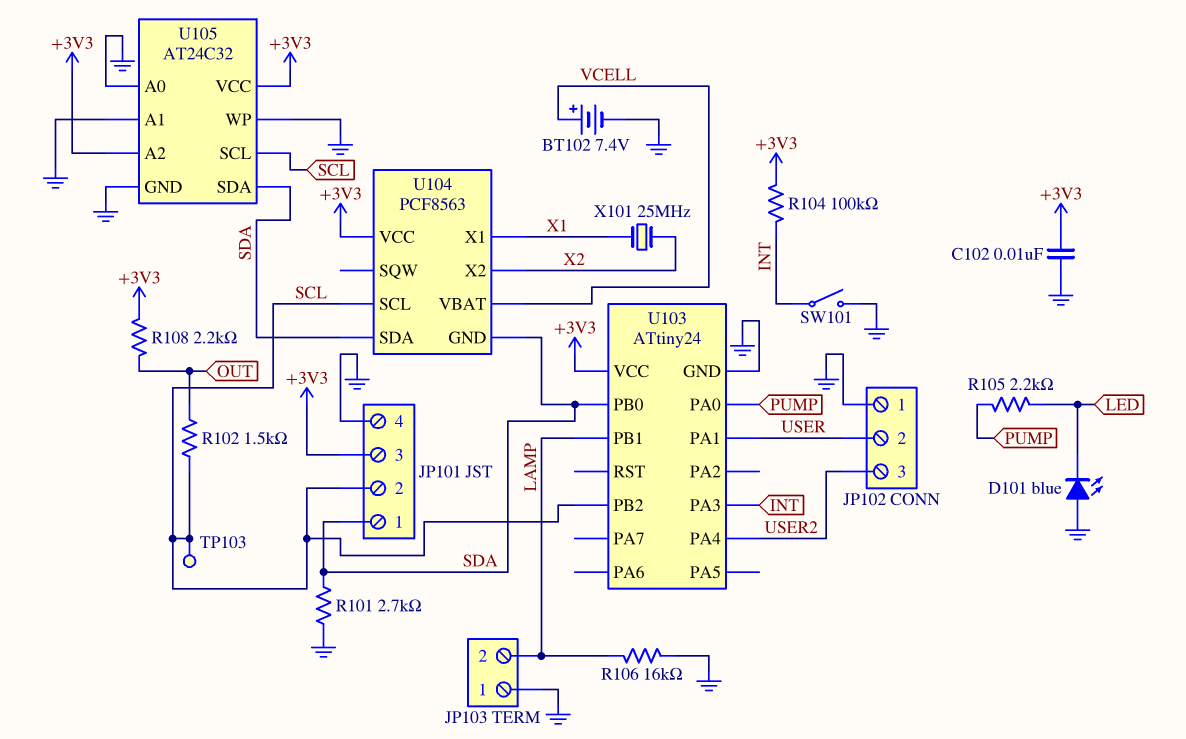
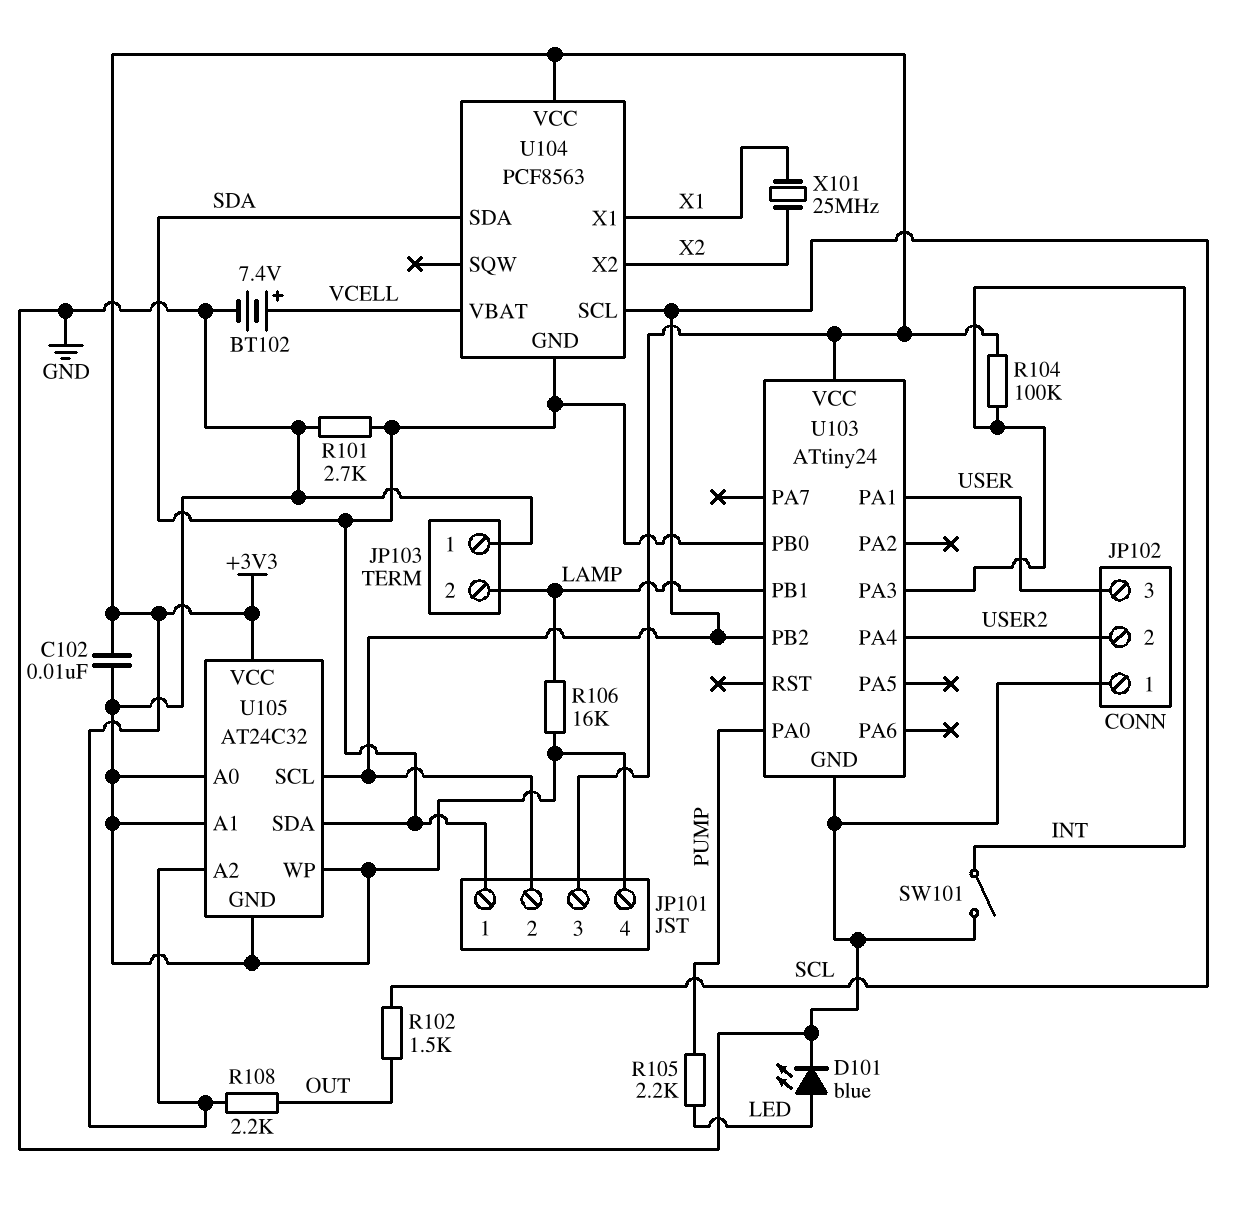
D101: LED blue (A GND, K LED) -> LED blue (A LED, K GND)
JP102 pin 2: USER -> USER2
JP102 pin 3: USER2 -> USER
TP103: test point (SCL) -> none

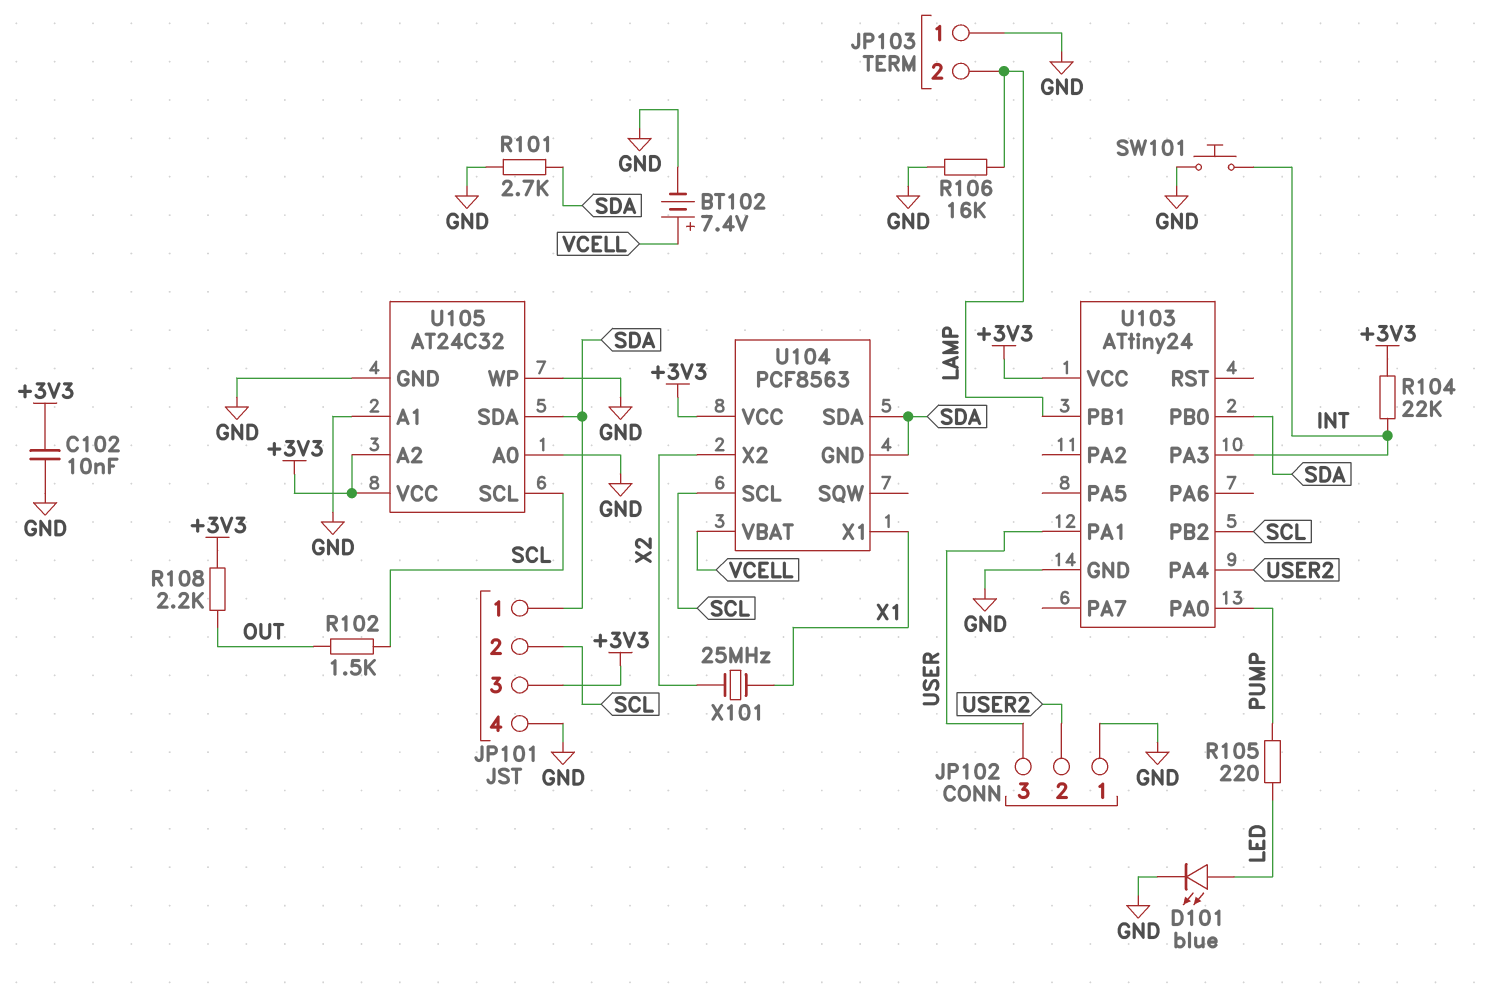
R104: 100k (+3V3, INT) -> 22k (+3V3, INT)
R105: 2.2k (LED, PUMP) -> 220 (LED, PUMP)
SW101: switch (GND, INT) -> button (GND, INT)

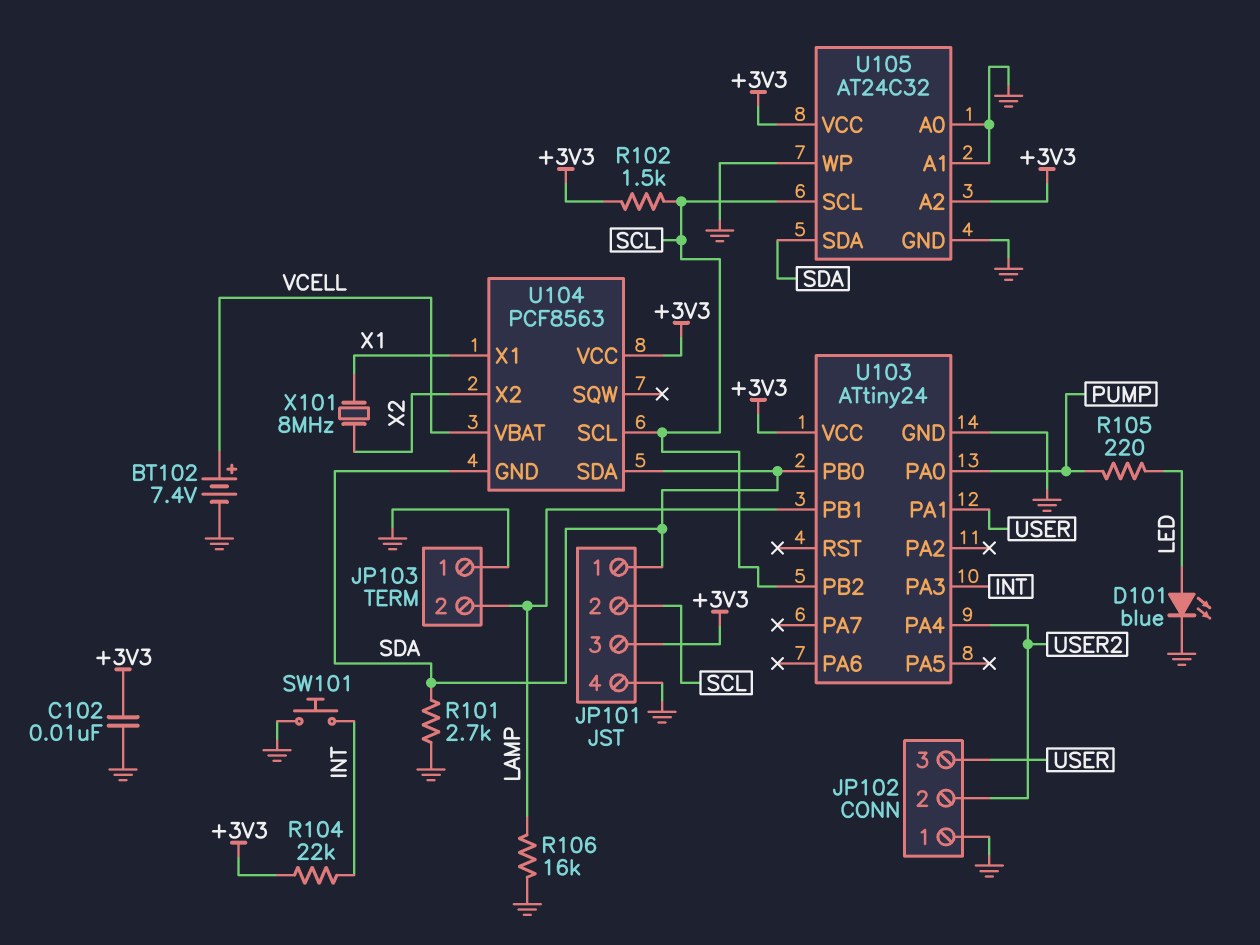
R102: 1.5k (OUT, SCL) -> 1.5k (+3V3, SCL)
R108: 2.2k (+3V3, OUT) -> none
X101: 25MHz (X1, X2) -> 8MHz (X1, X2)

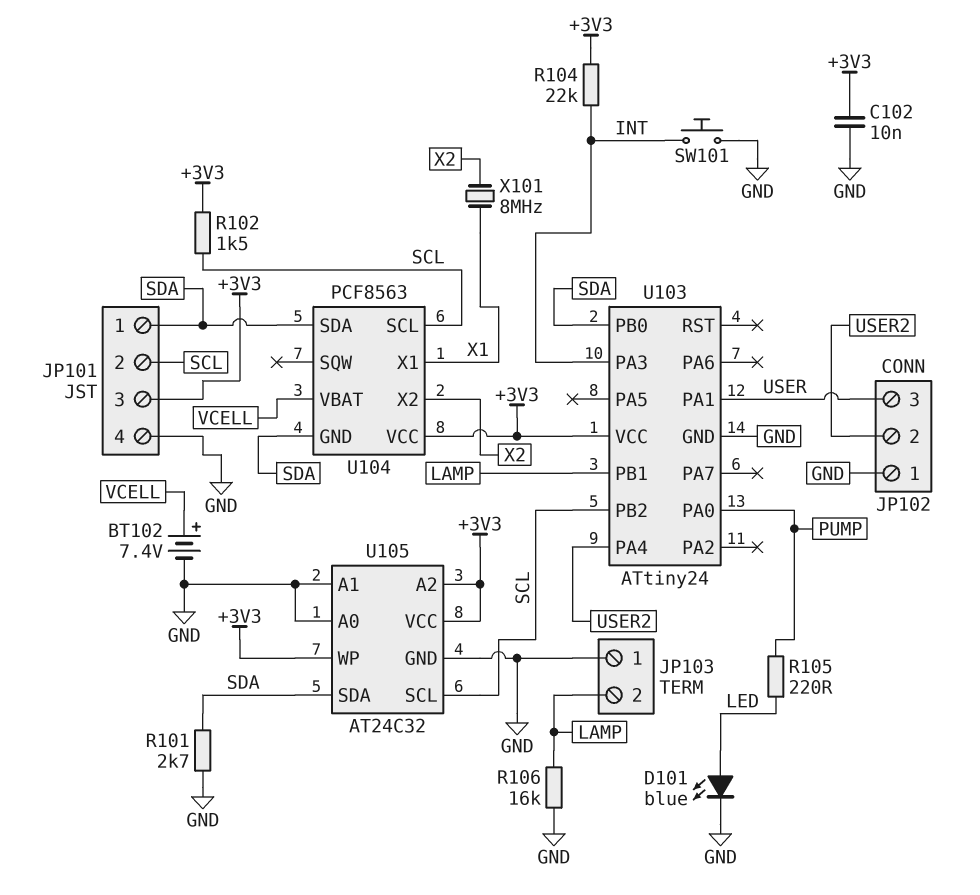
U105 pin WP: GND -> +3V3

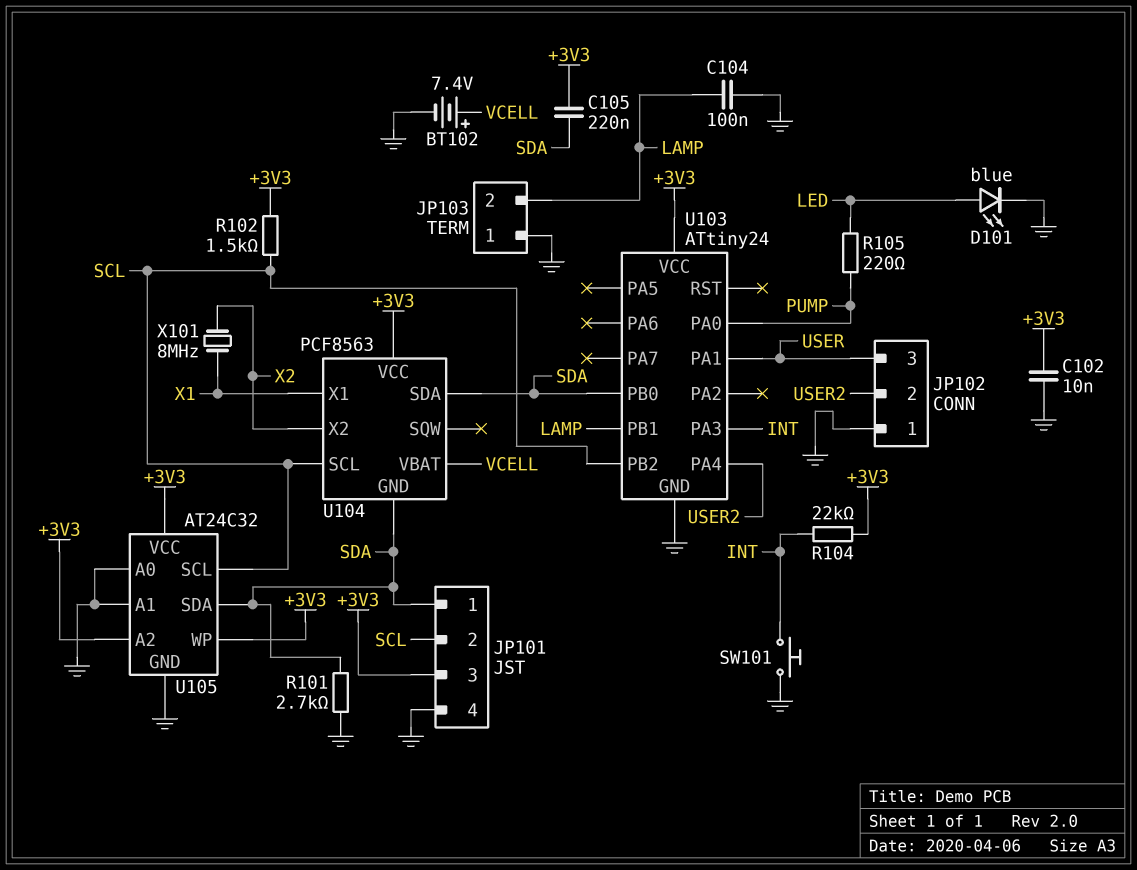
C104: none -> 100nF (GND, LAMP)
C105: none -> 220nF (+3V3, SDA)
R106: 16k (GND, LAMP) -> none

